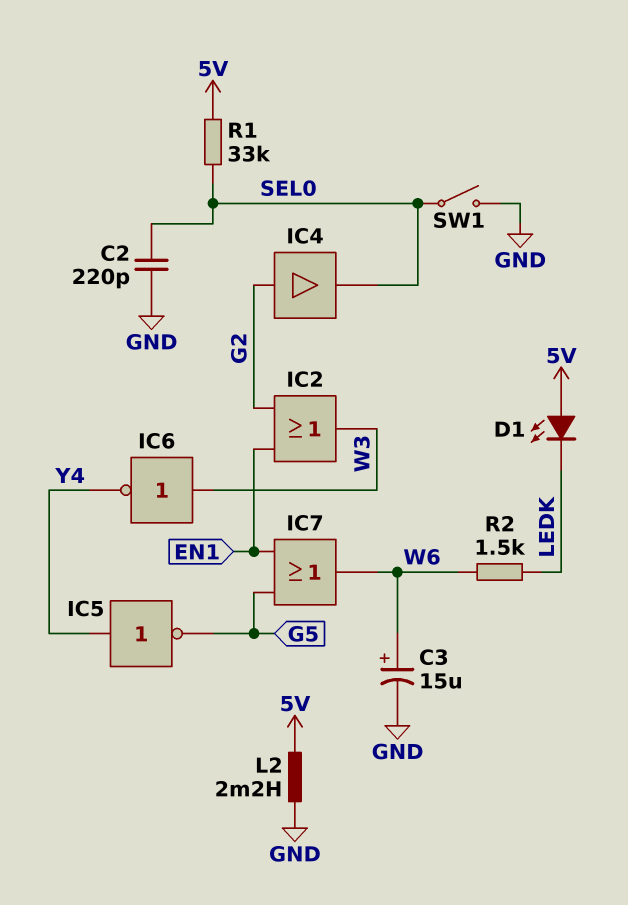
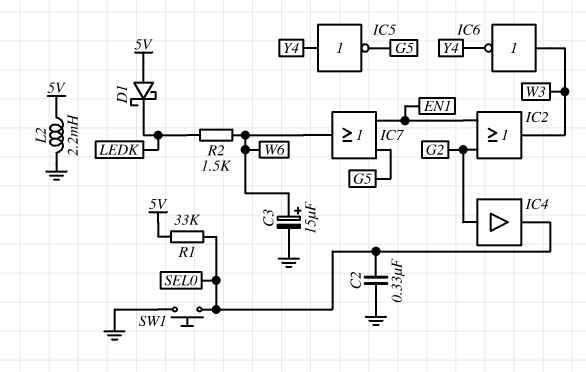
C2: 220pF (GND, SEL0) -> 330nF (GND, SEL0)
D1: LED (A 5V, K LEDK) -> schottky (A 5V, K LEDK)
SW1: switch (GND, SEL0) -> button (GND, SEL0)

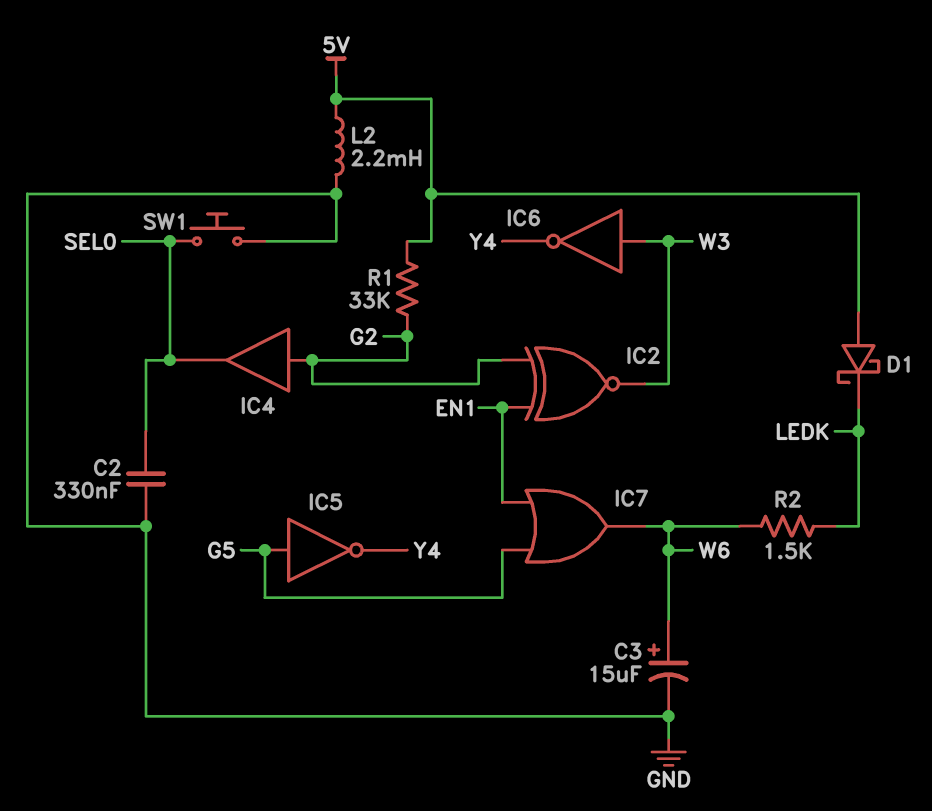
IC2: OR (in EN1, in G2, out W3) -> XNOR (in EN1, in G2, out W3)
IC5: NOT (in Y4, out G5) -> NOT (in G5, out Y4)
R1: 33k (5V, SEL0) -> 33k (5V, G2)

